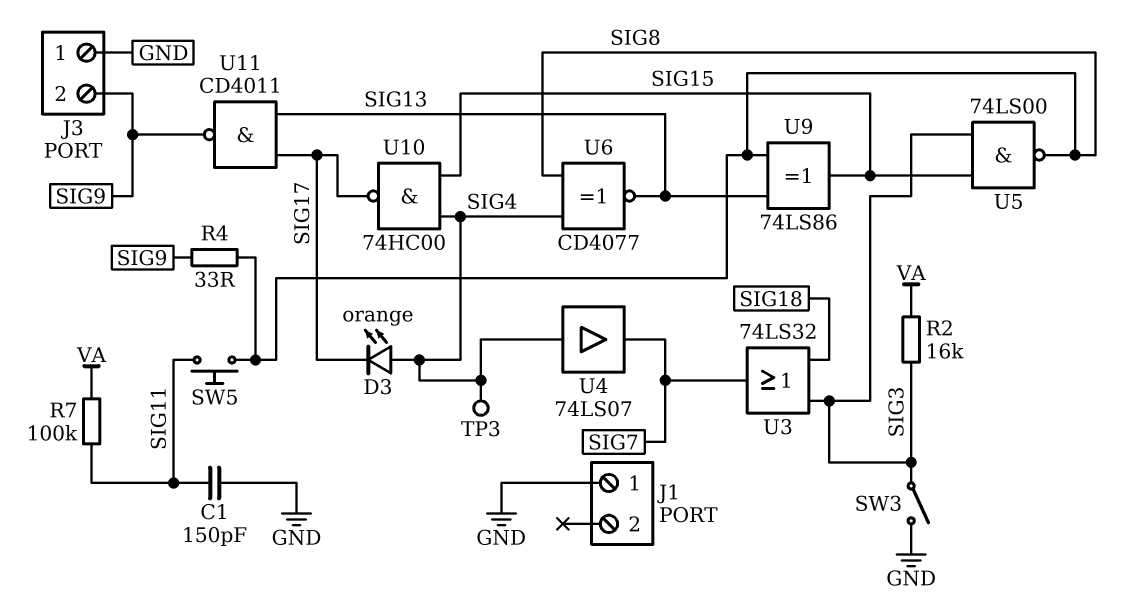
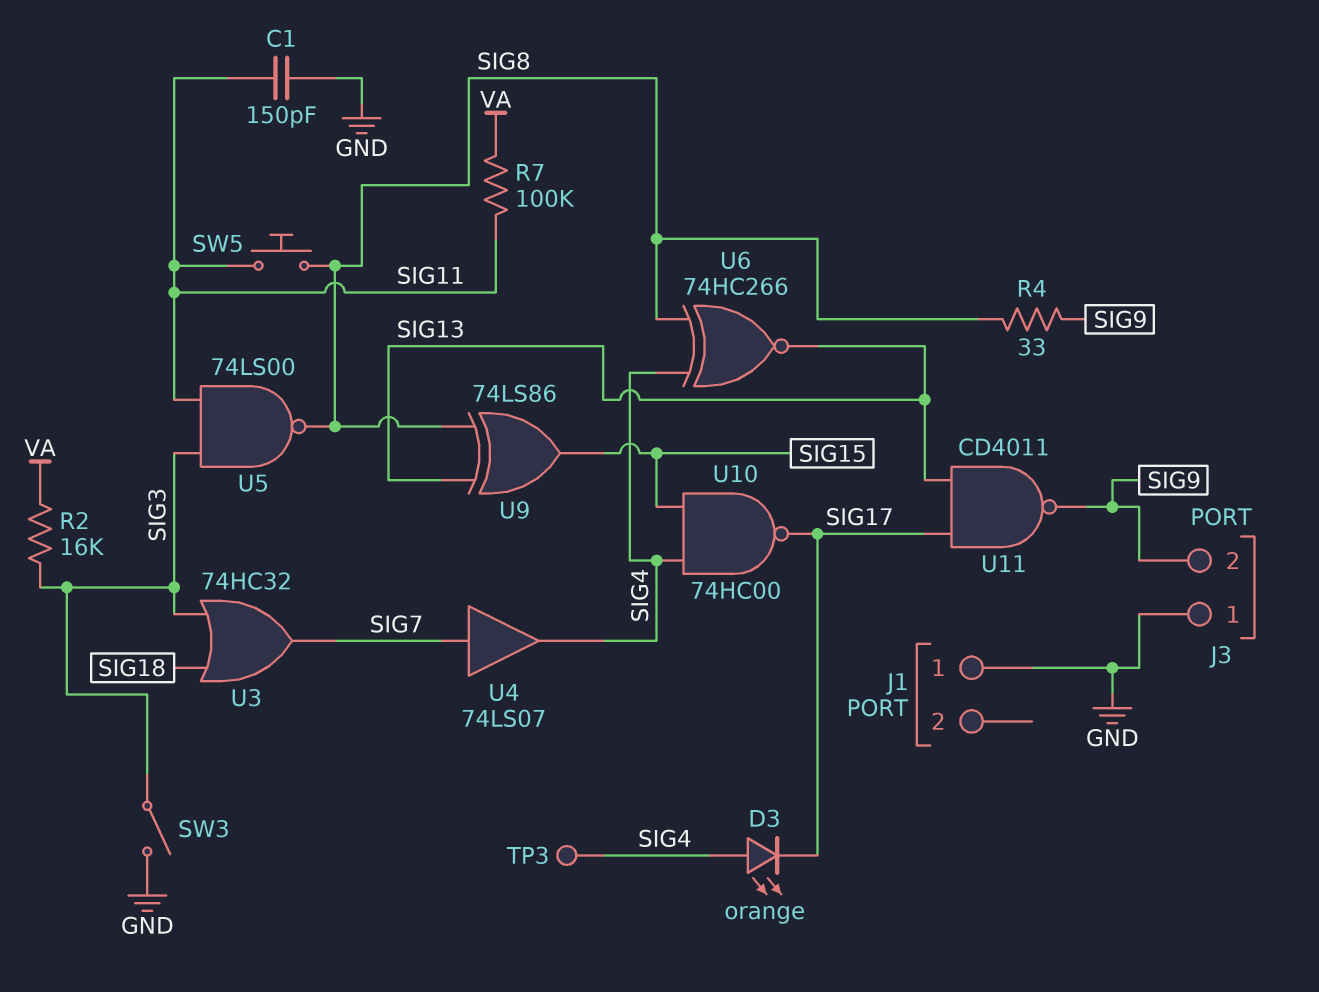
U3: OR 74LS32 (in SIG3, in SIG18, out SIG7) -> OR 74HC32 (in SIG3, in SIG18, out SIG7)
U4: buffer 74LS07 (in SIG4, out SIG7) -> buffer 74LS07 (in SIG7, out SIG4)
U5: NAND 74LS00 (in SIG3, in SIG15, out SIG8) -> NAND 74LS00 (in SIG3, in SIG11, out SIG8)
U6: XNOR CD4077 (in SIG4, in SIG8, out SIG13) -> XNOR 74HC266 (in SIG4, in SIG8, out SIG13)

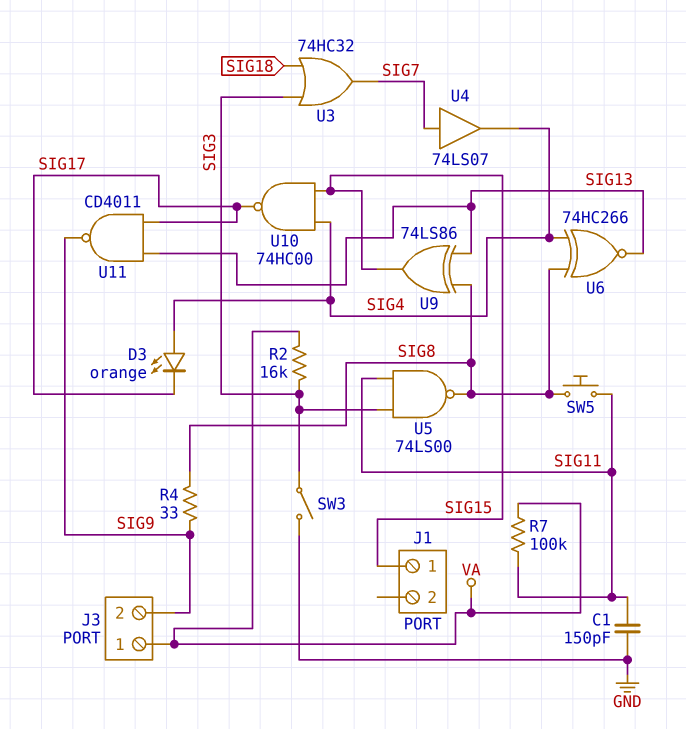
J1 pin 1: GND -> SIG15
J3 pin 1: GND -> VA
TP3: test point (SIG4) -> none

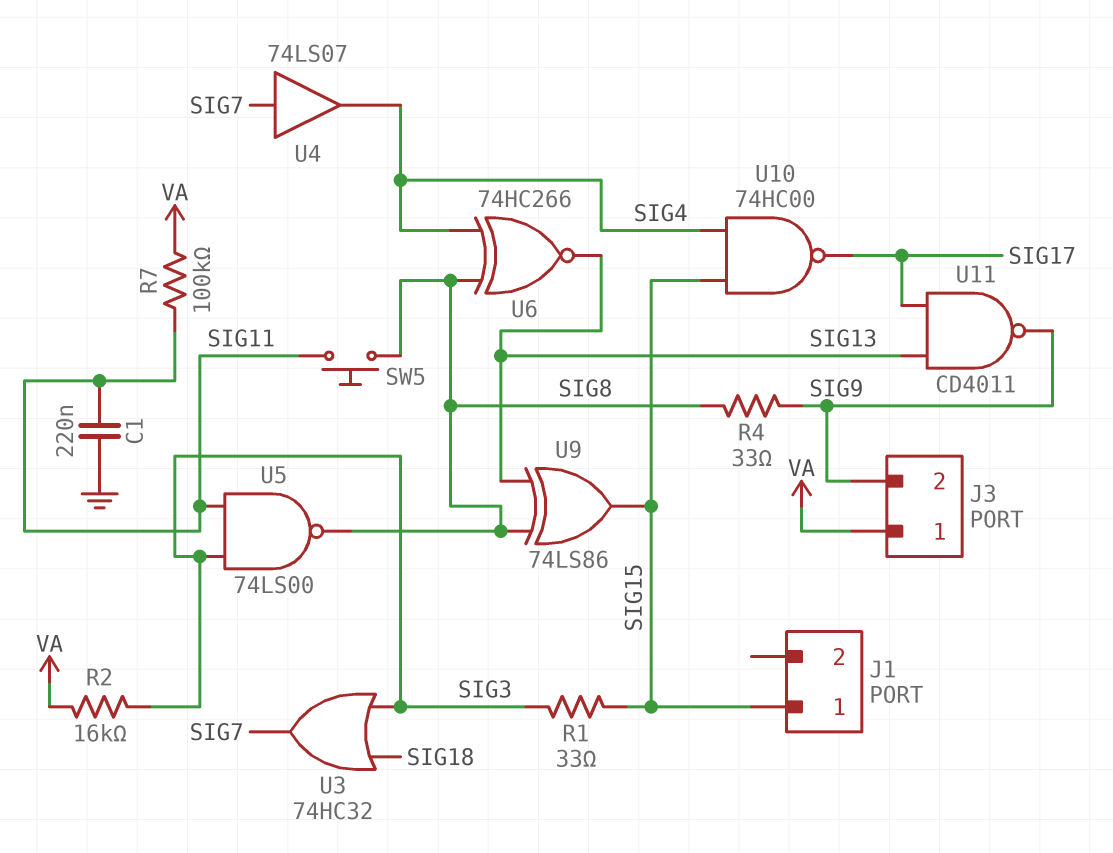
C1: 150pF (GND, SIG11) -> 220nF (GND, SIG11)
D3: LED orange (A SIG4, K SIG17) -> none
R1: none -> 33 (SIG3, SIG15)
SW3: switch (GND, SIG3) -> none

